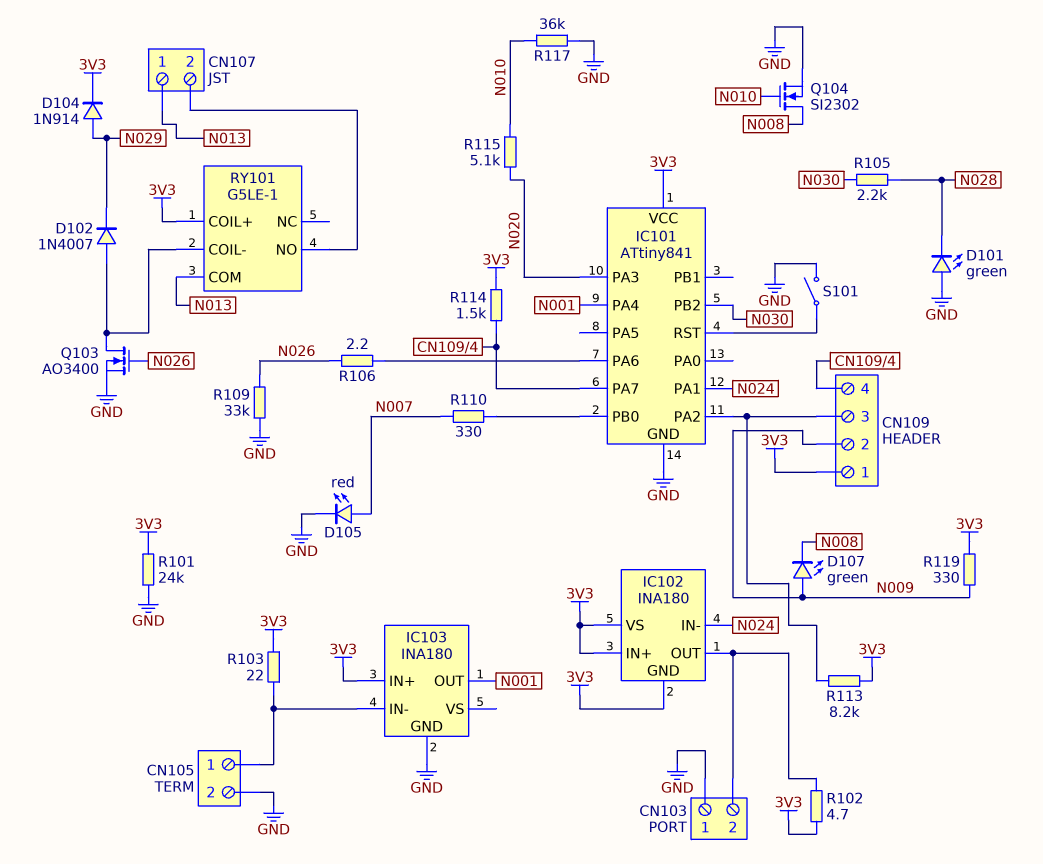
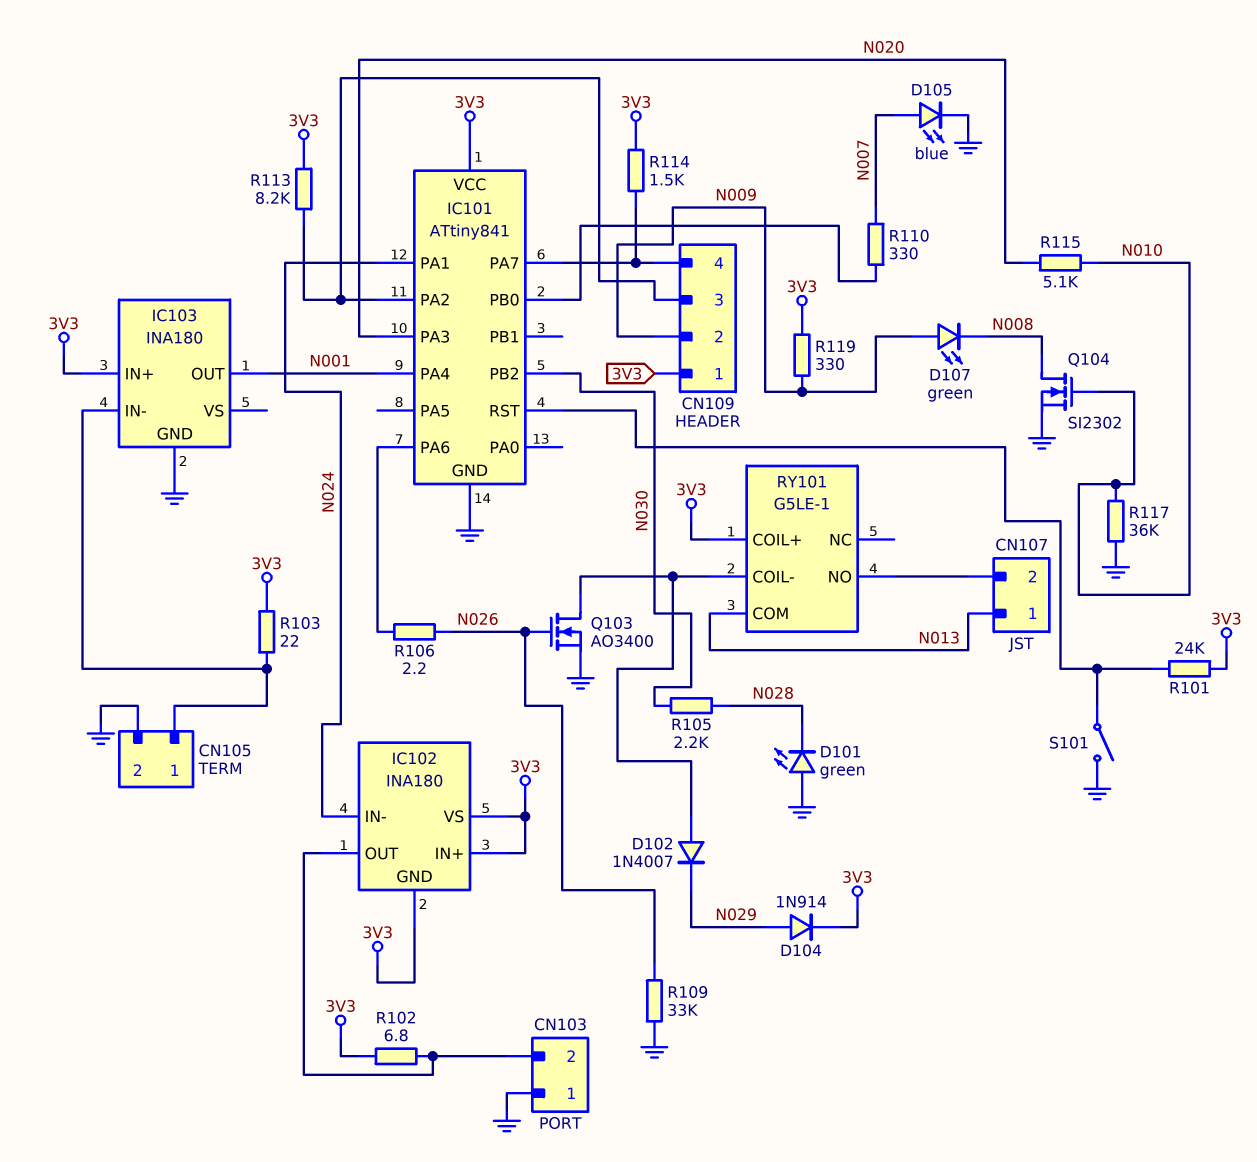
D105: LED red (A N007, K GND) -> LED blue (A N007, K GND)
R101: 24k (3V3, GND) -> 24k (3V3, IC101/RST)
R102: 4.7 (3V3, CN103/2) -> 6.8 (3V3, CN103/2)

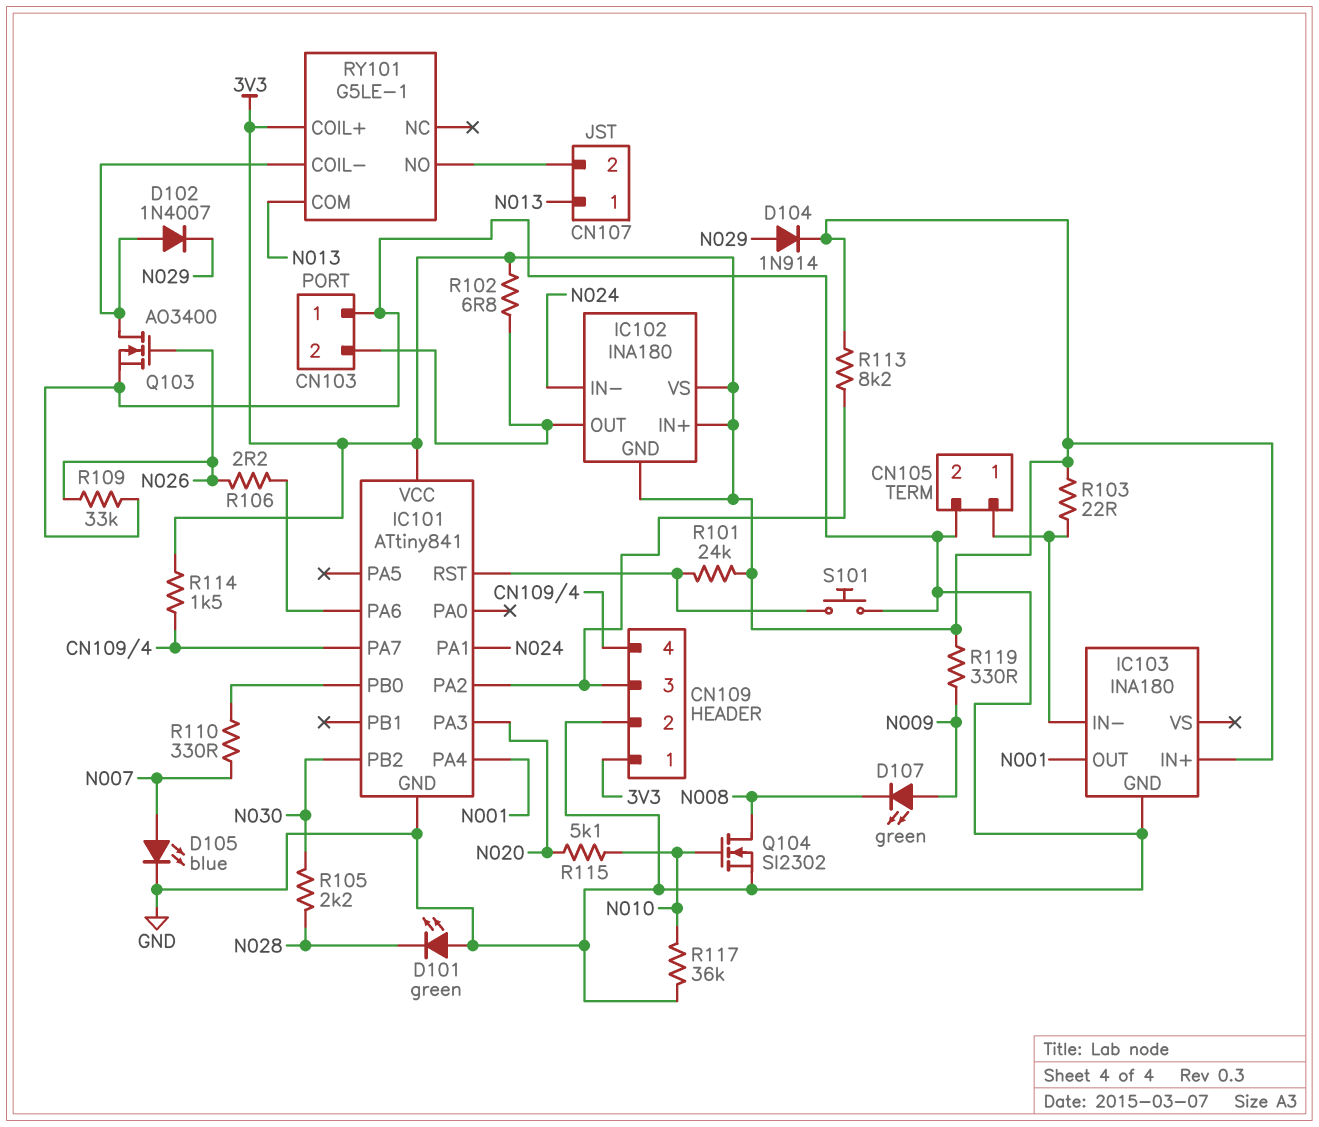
CN109 pin 2: N009 -> GND
S101: switch (GND, IC101/RST) -> button (GND, IC101/RST)

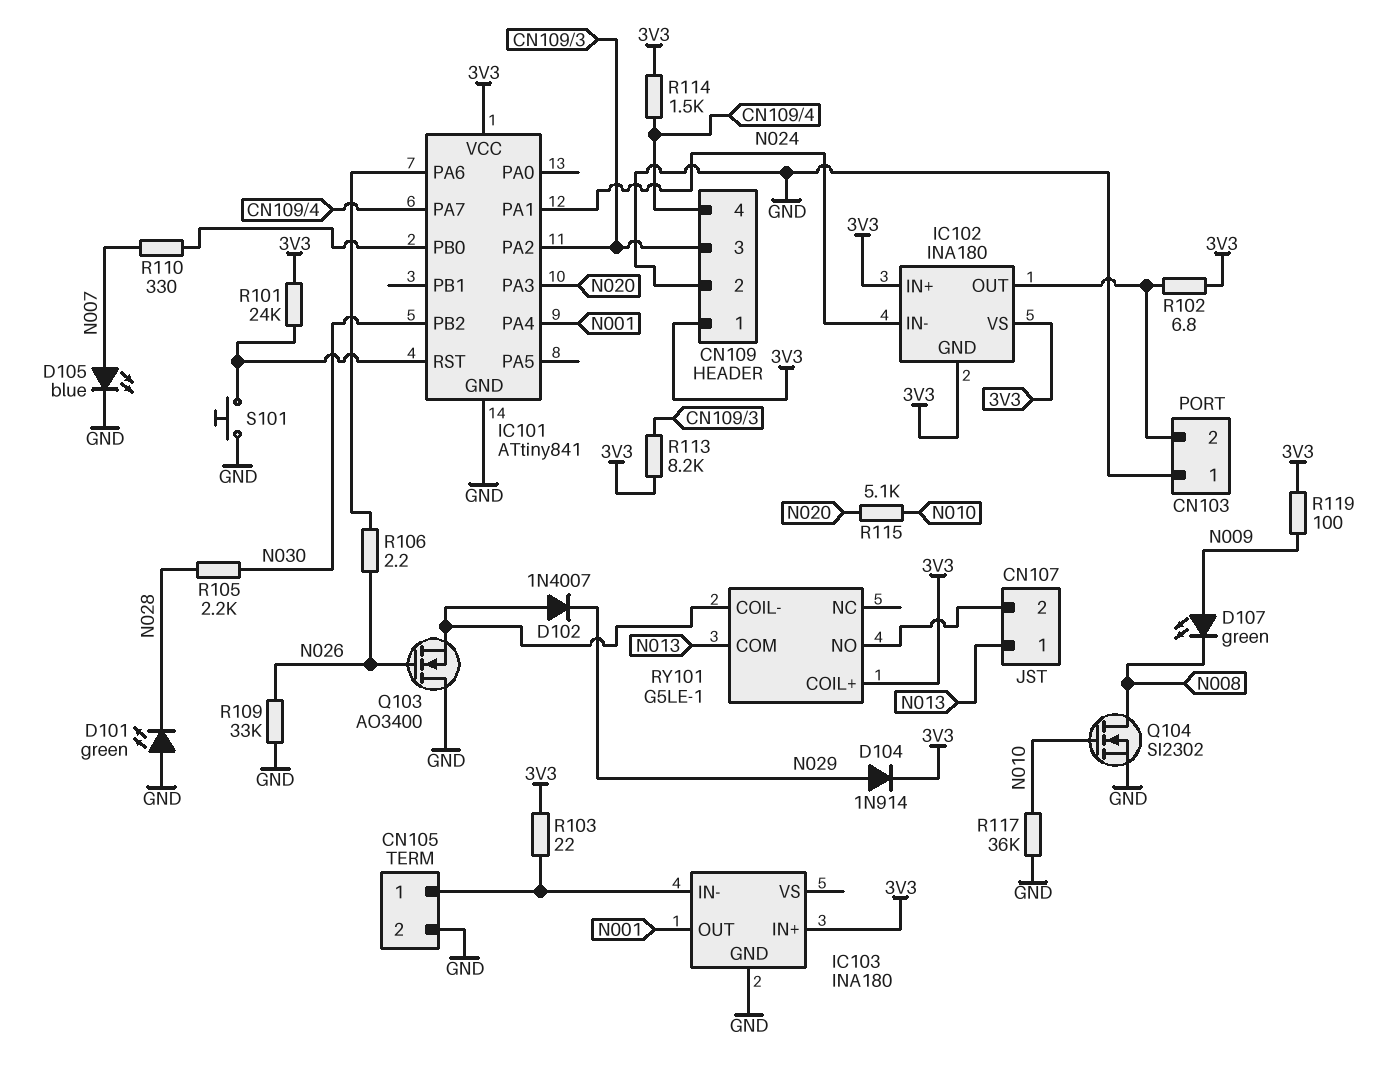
Q103: NMOS AO3400 (G N026, D RY101/COIL-, S GND) -> NMOS AO3400 (G N026, D GND, S RY101/COIL-)
R119: 330 (3V3, N009) -> 100 (3V3, N009)

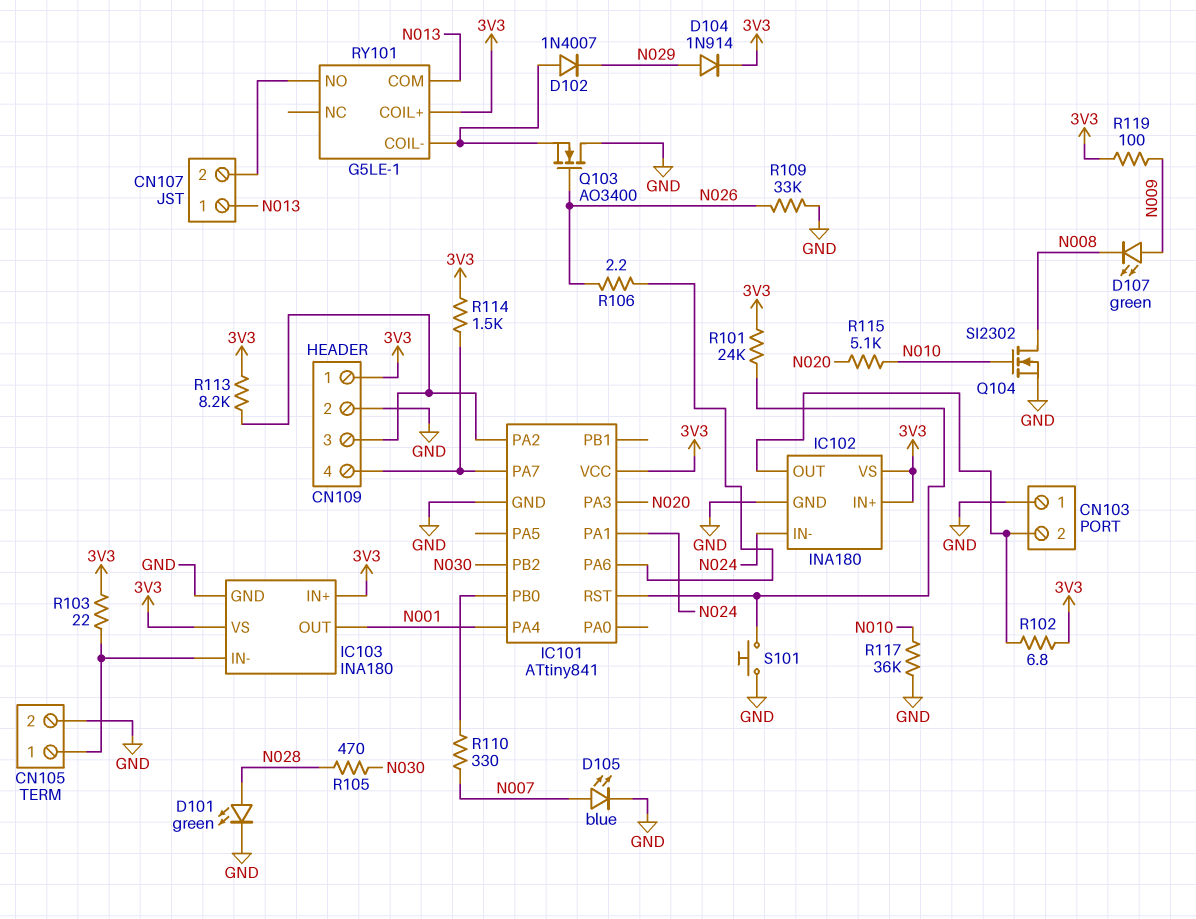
D101: LED green (A GND, K N028) -> LED green (A N028, K GND)
IC102 pin GND: 3V3 -> GND
IC103 pin VS: none -> 3V3
R105: 2.2k (N028, N030) -> 470 (N028, N030)

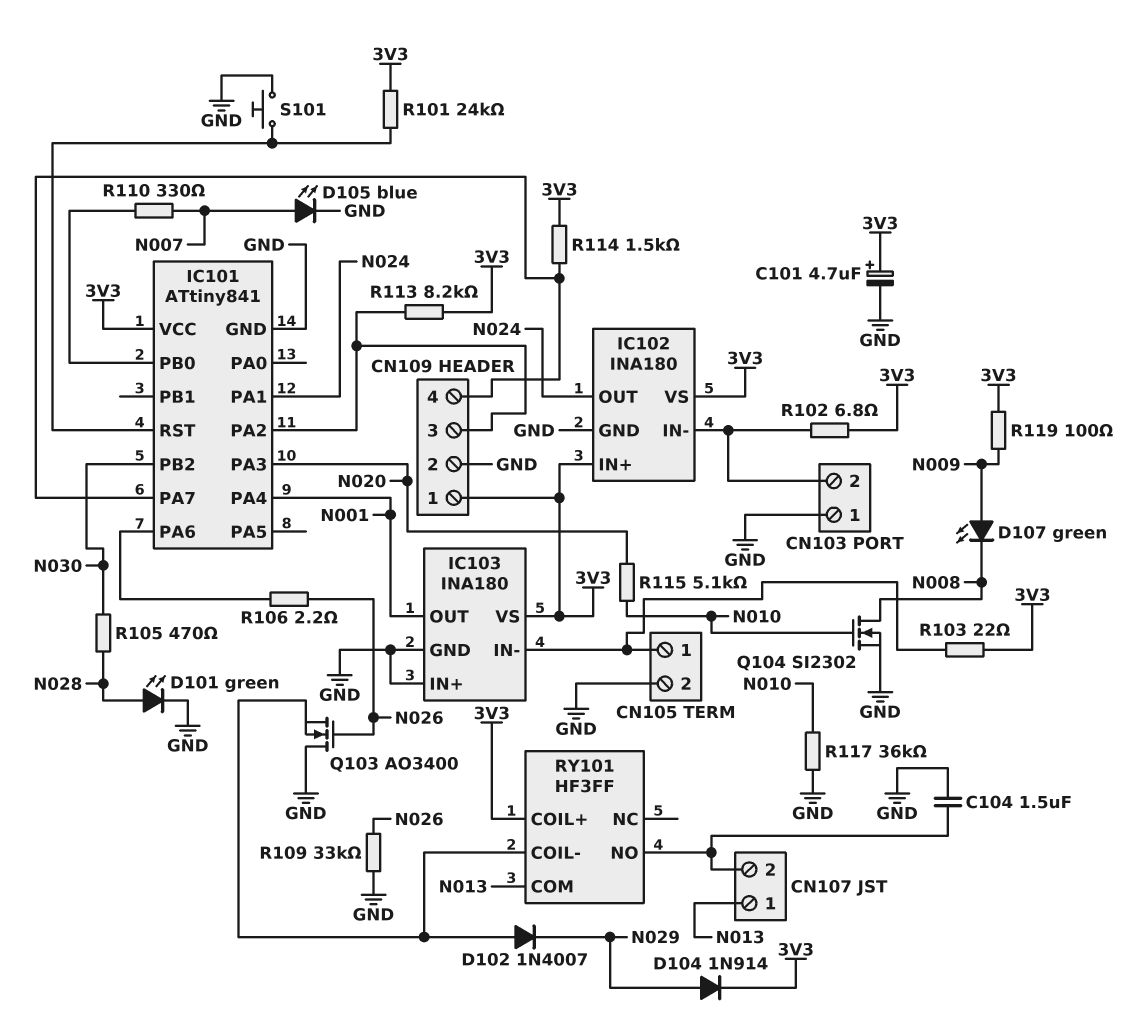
C101: none -> 4.7uF (plus 3V3, minus GND)
C104: none -> 1.5uF (CN107/2, GND)
IC102 pin IN-: N024 -> CN103/2
IC102 pin OUT: CN103/2 -> N024
IC103 pin IN+: 3V3 -> GND
RY101: G5LE-1 -> HF3FF

